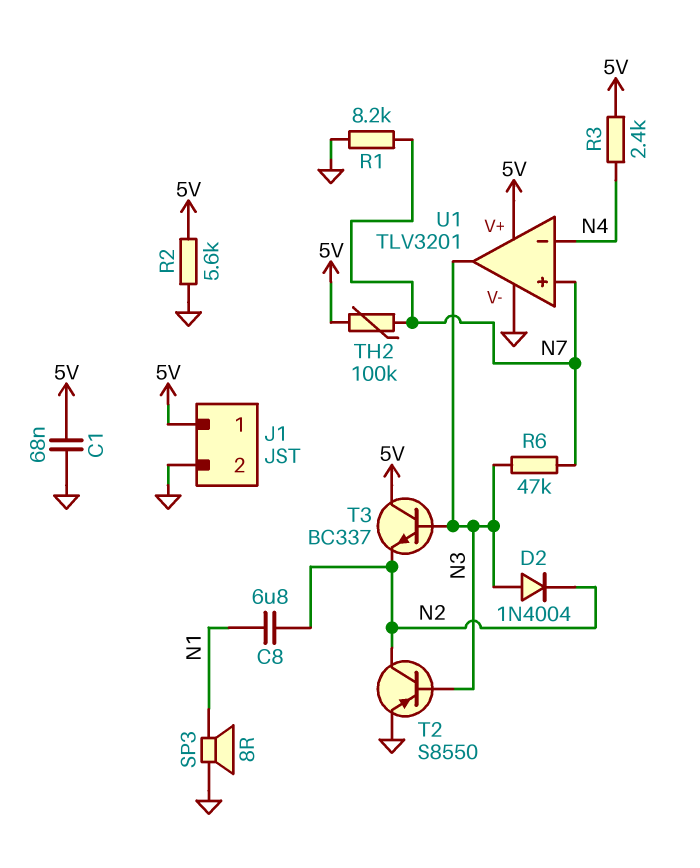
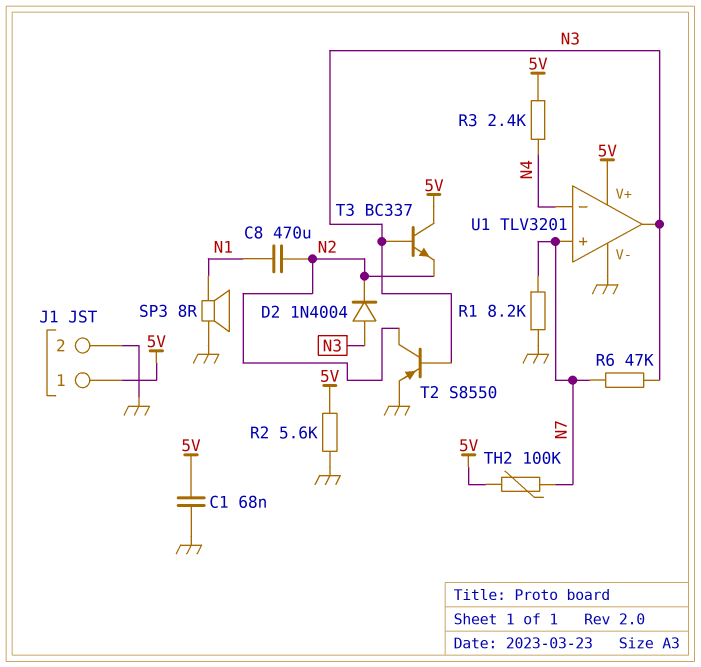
C8: 6.8uF (N1, N2) -> 470uF (N1, N2)

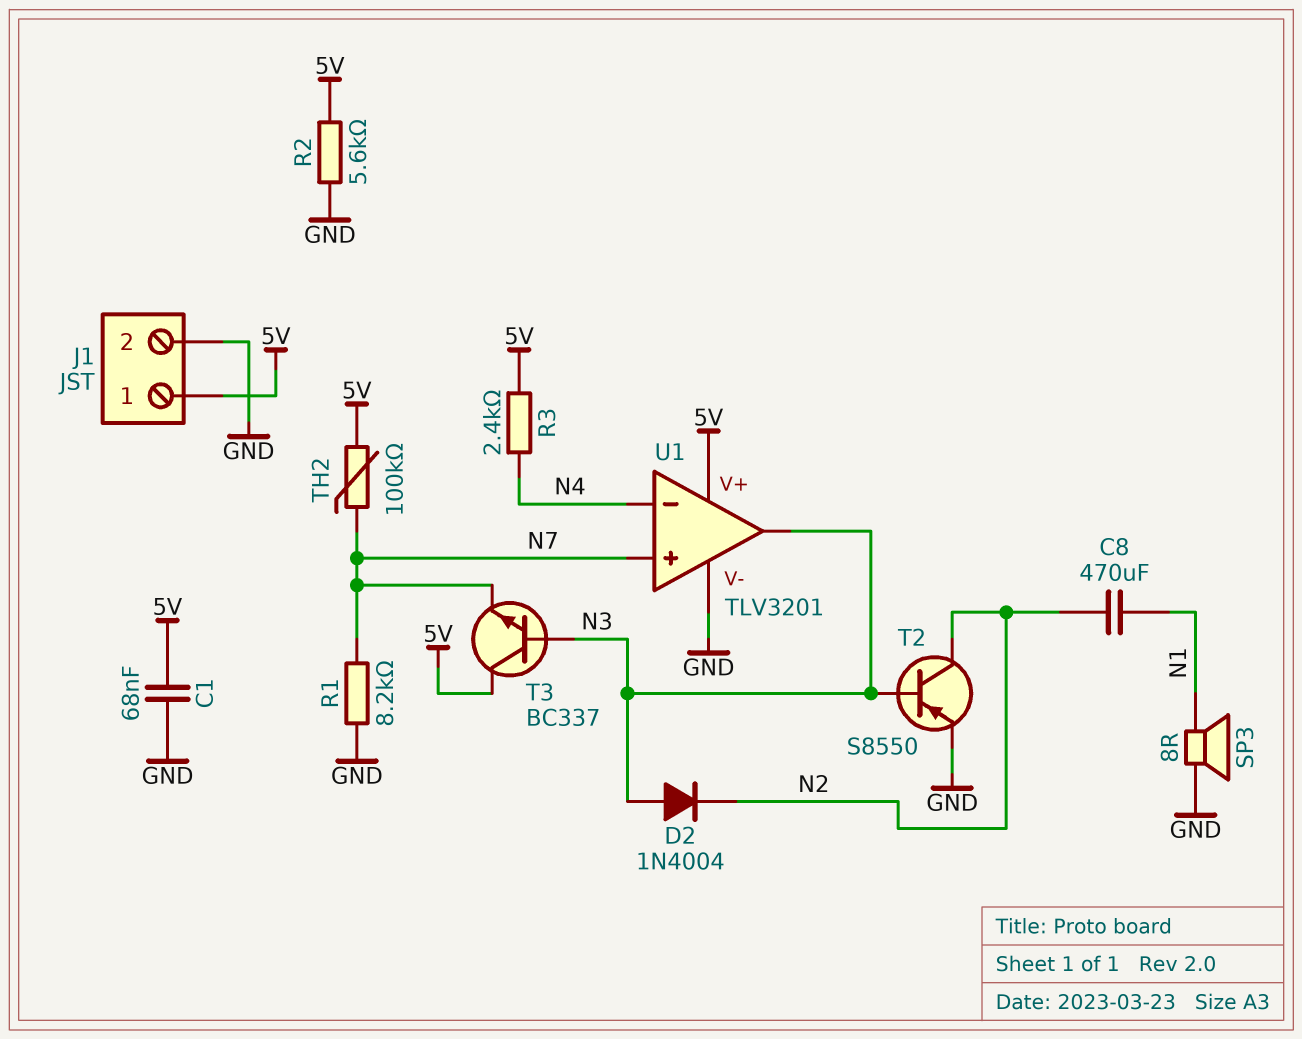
R6: 47k (N3, N7) -> none
T3: NPN BC337 (B N3, C 5V, E N2) -> NPN BC337 (B N3, C 5V, E N7)

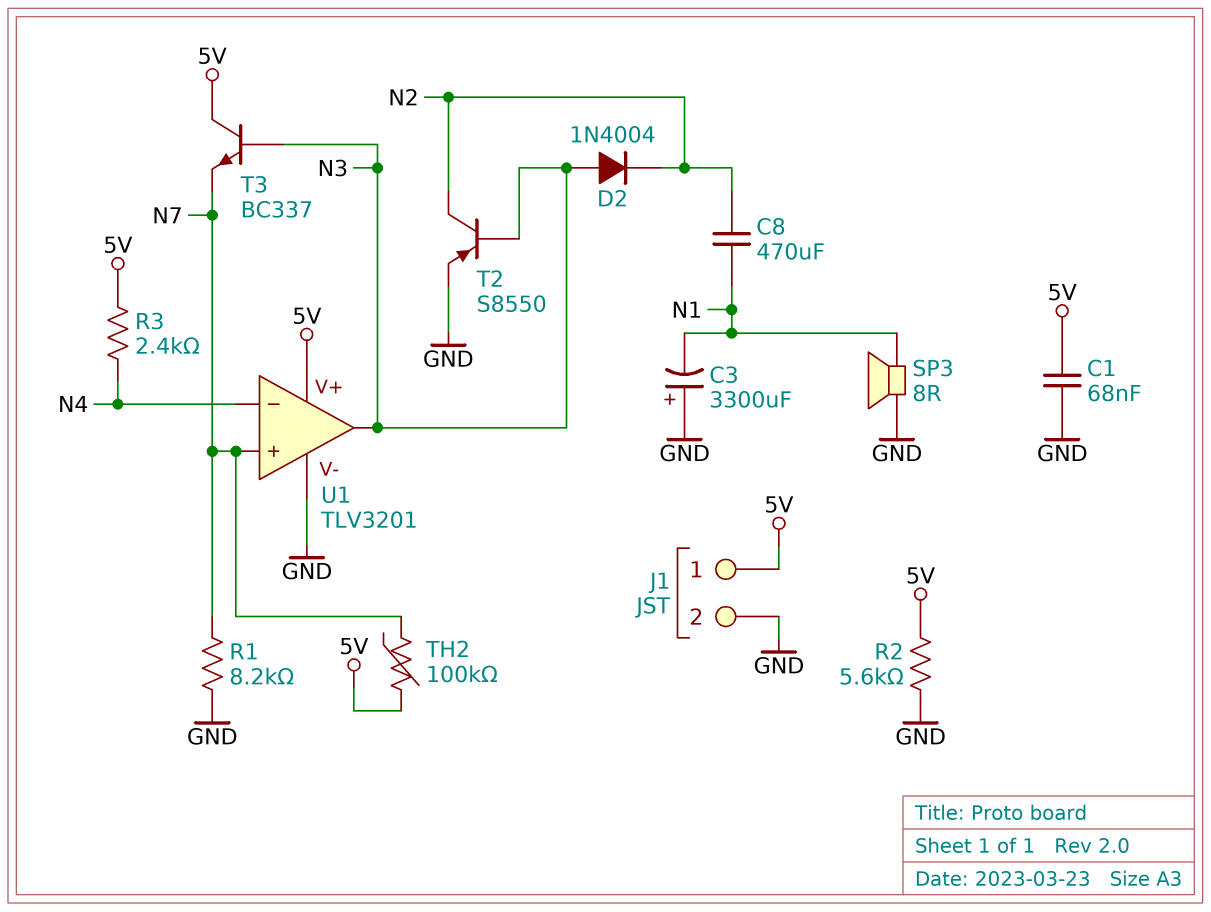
C3: none -> 3300uF (plus GND, minus N1)

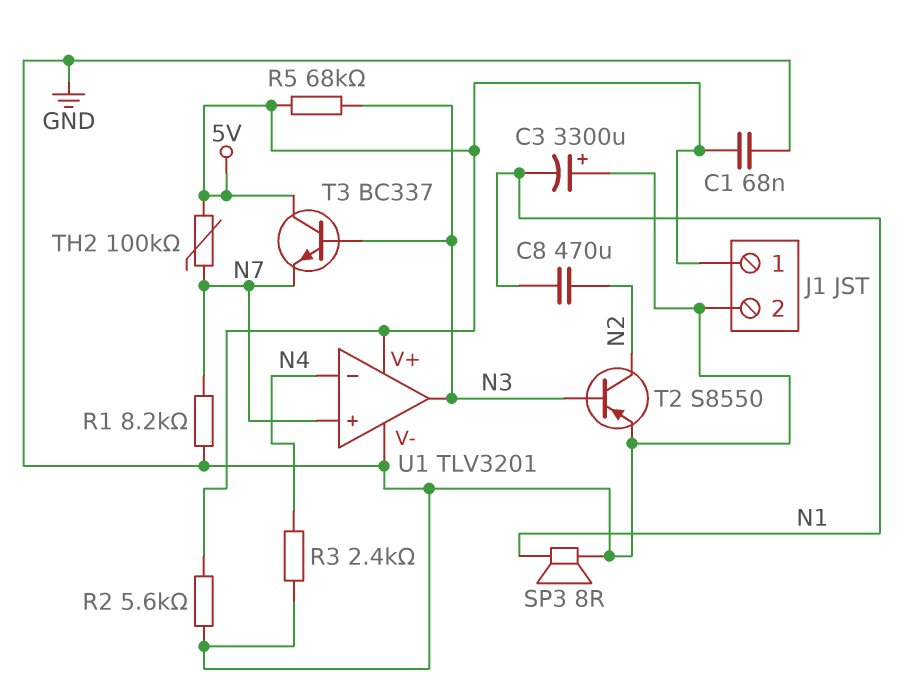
D2: diode 1N4004 (A N3, K N2) -> none
R3: 2.4k (5V, N4) -> 2.4k (GND, N4)
R5: none -> 68k (5V, N3)

